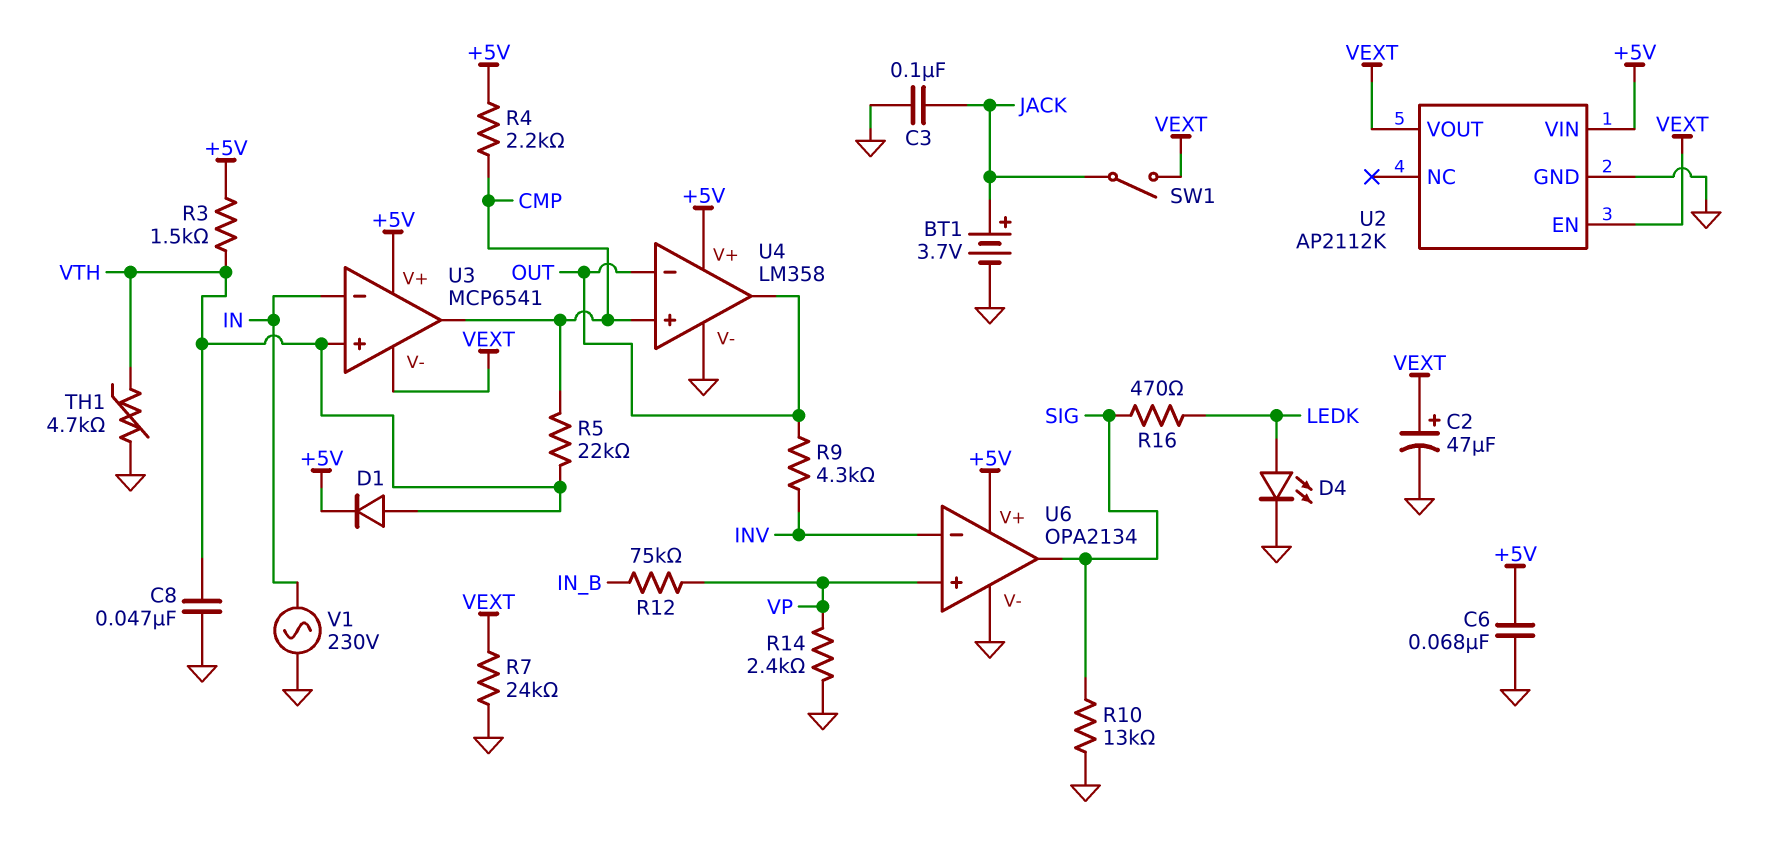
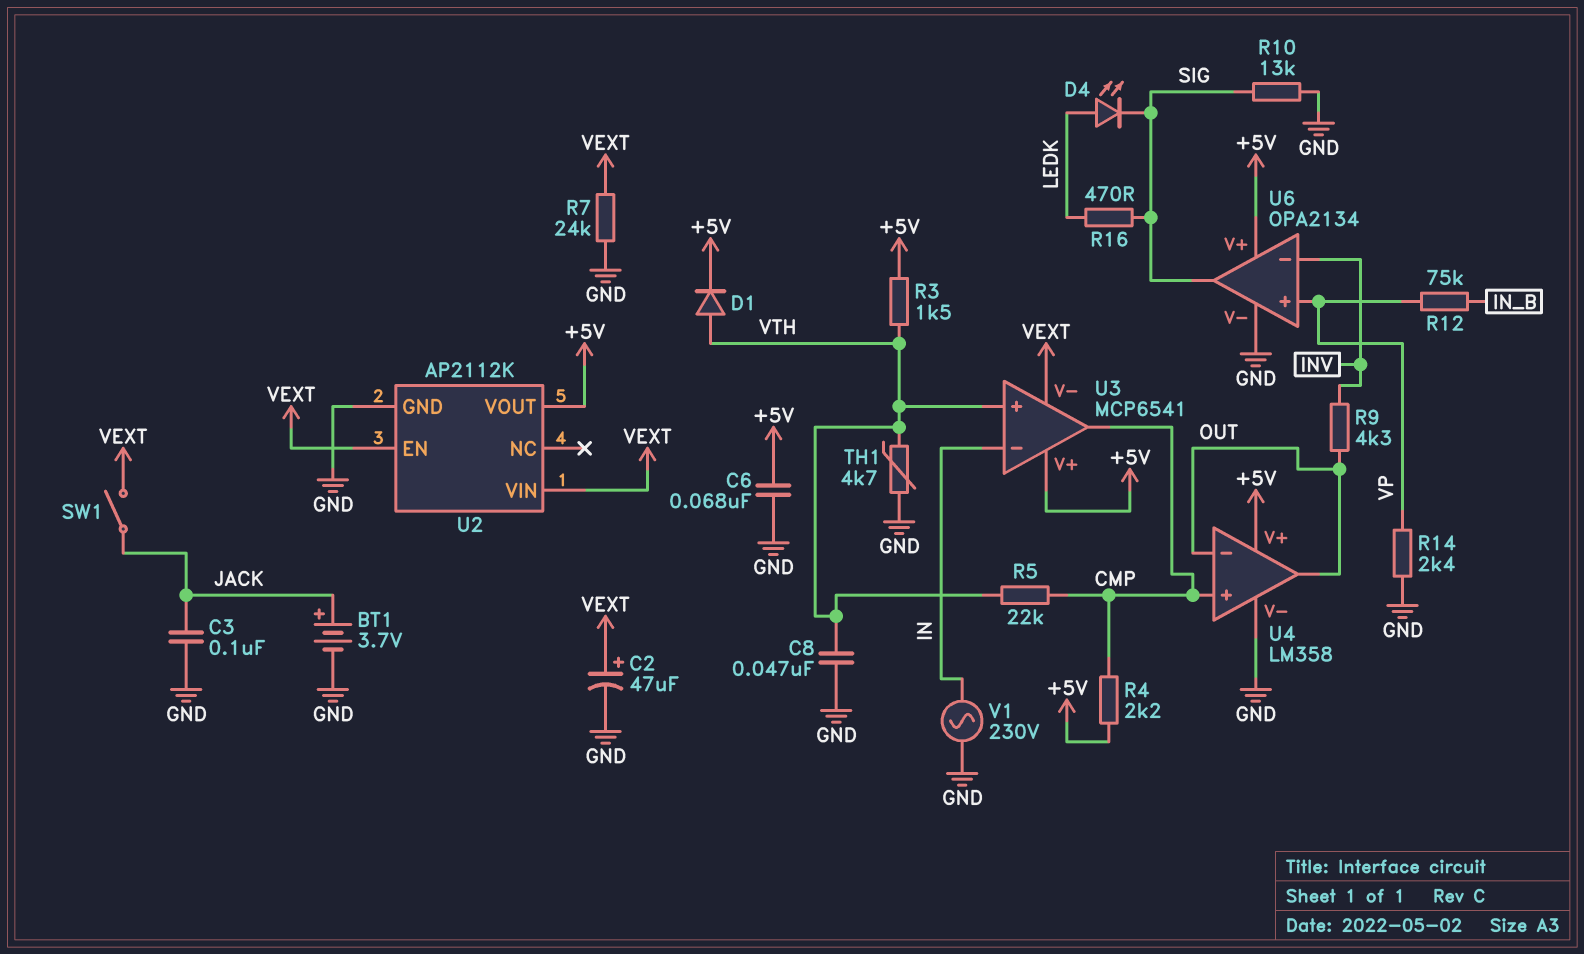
D4: LED (A LEDK, K GND) -> LED (A LEDK, K SIG)
U2 pin VIN: +5V -> VEXT
U2 pin VOUT: VEXT -> +5V

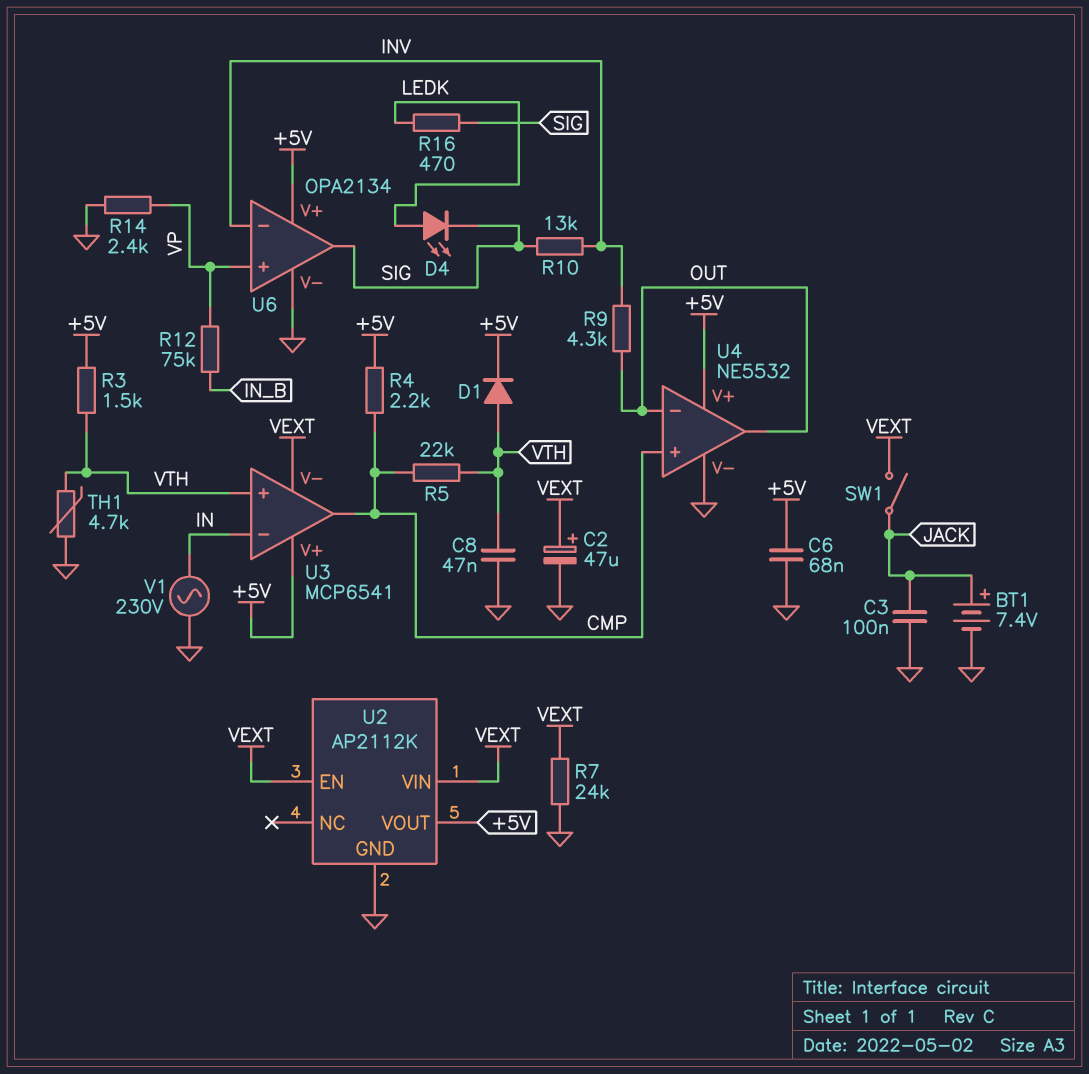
BT1: 3.7V (plus JACK, minus GND) -> 7.4V (plus JACK, minus GND)
R10: 13k (GND, SIG) -> 13k (INV, SIG)
U4: LM358 -> NE5532

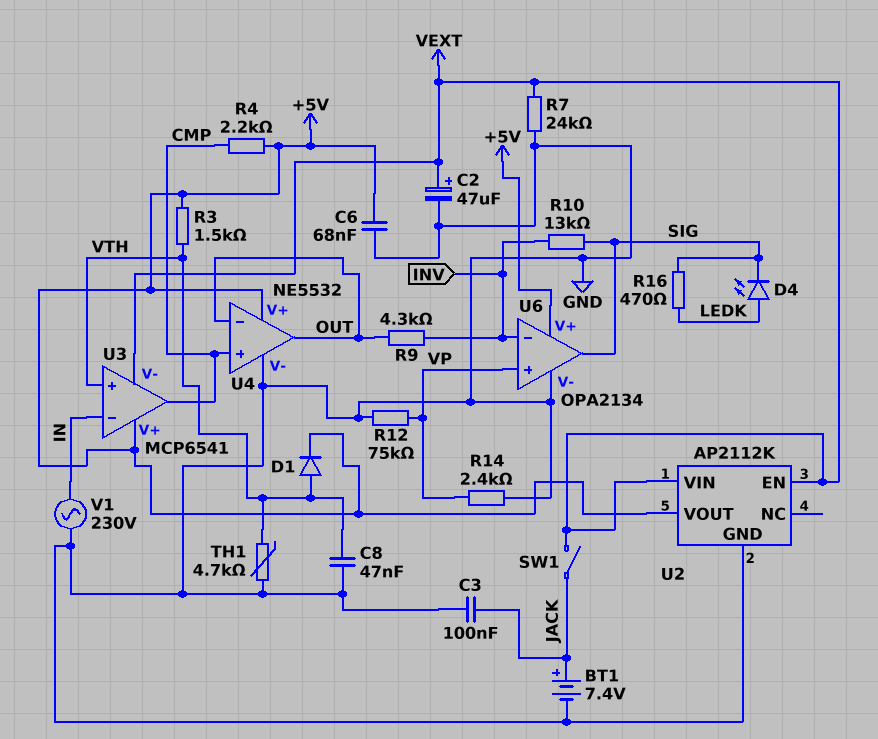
R5: 22k (CMP, VTH) -> none
R12: 75k (IN_B, VP) -> 75k (GND, VP)

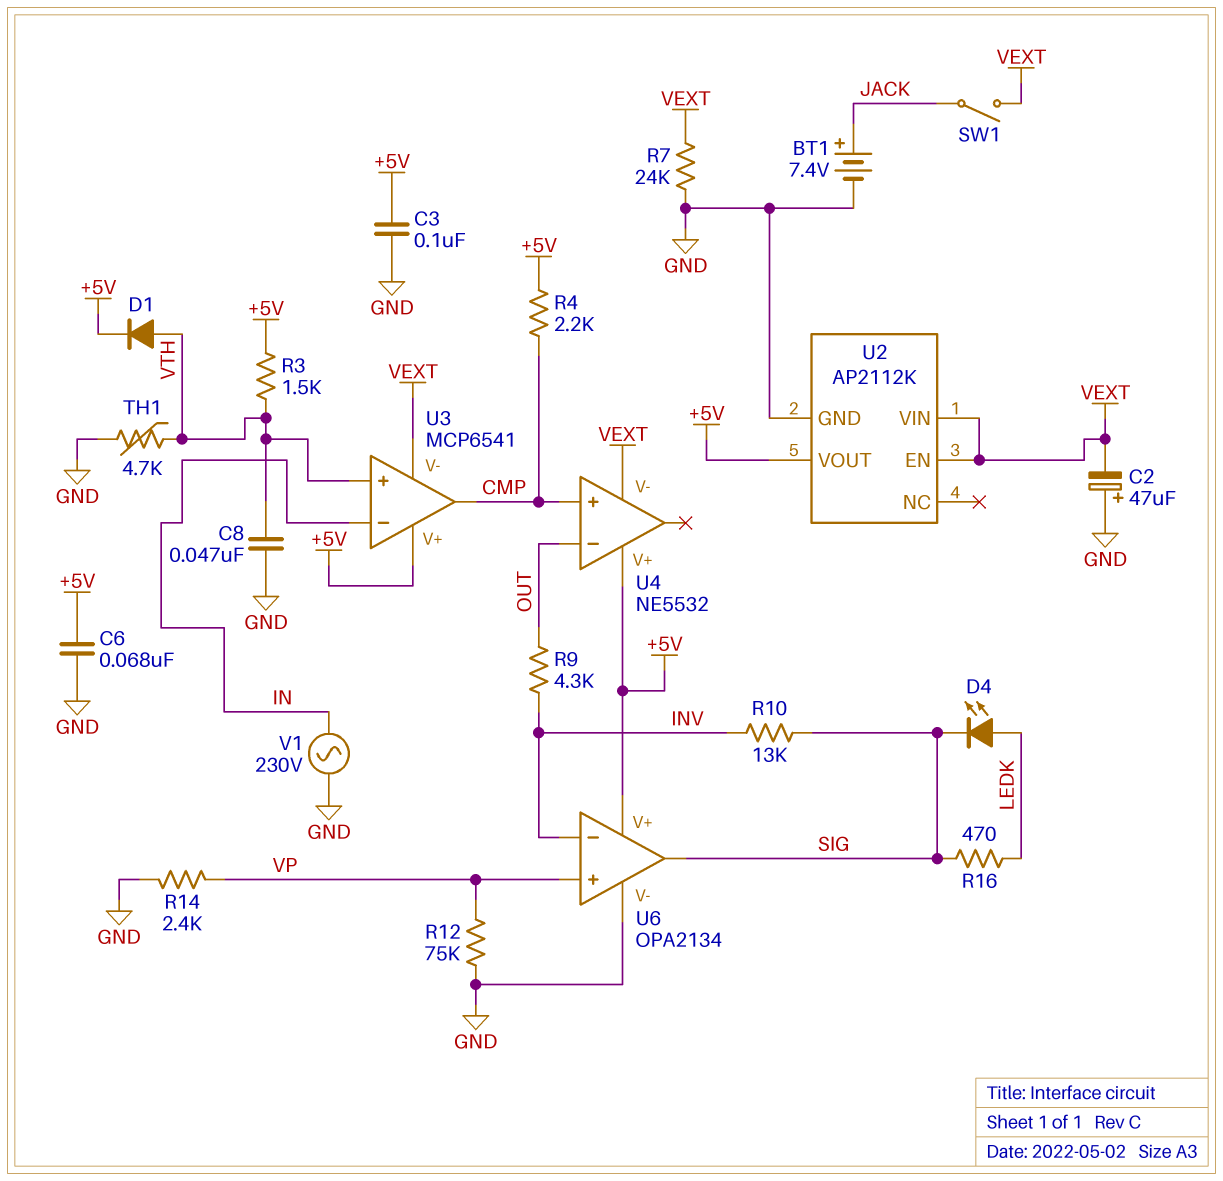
C2: 47uF (plus VEXT, minus GND) -> 47uF (plus GND, minus VEXT)
C3: 100nF (GND, JACK) -> 100nF (+5V, GND)
U4 pin V-: GND -> VEXT
U4 pin out: OUT -> none

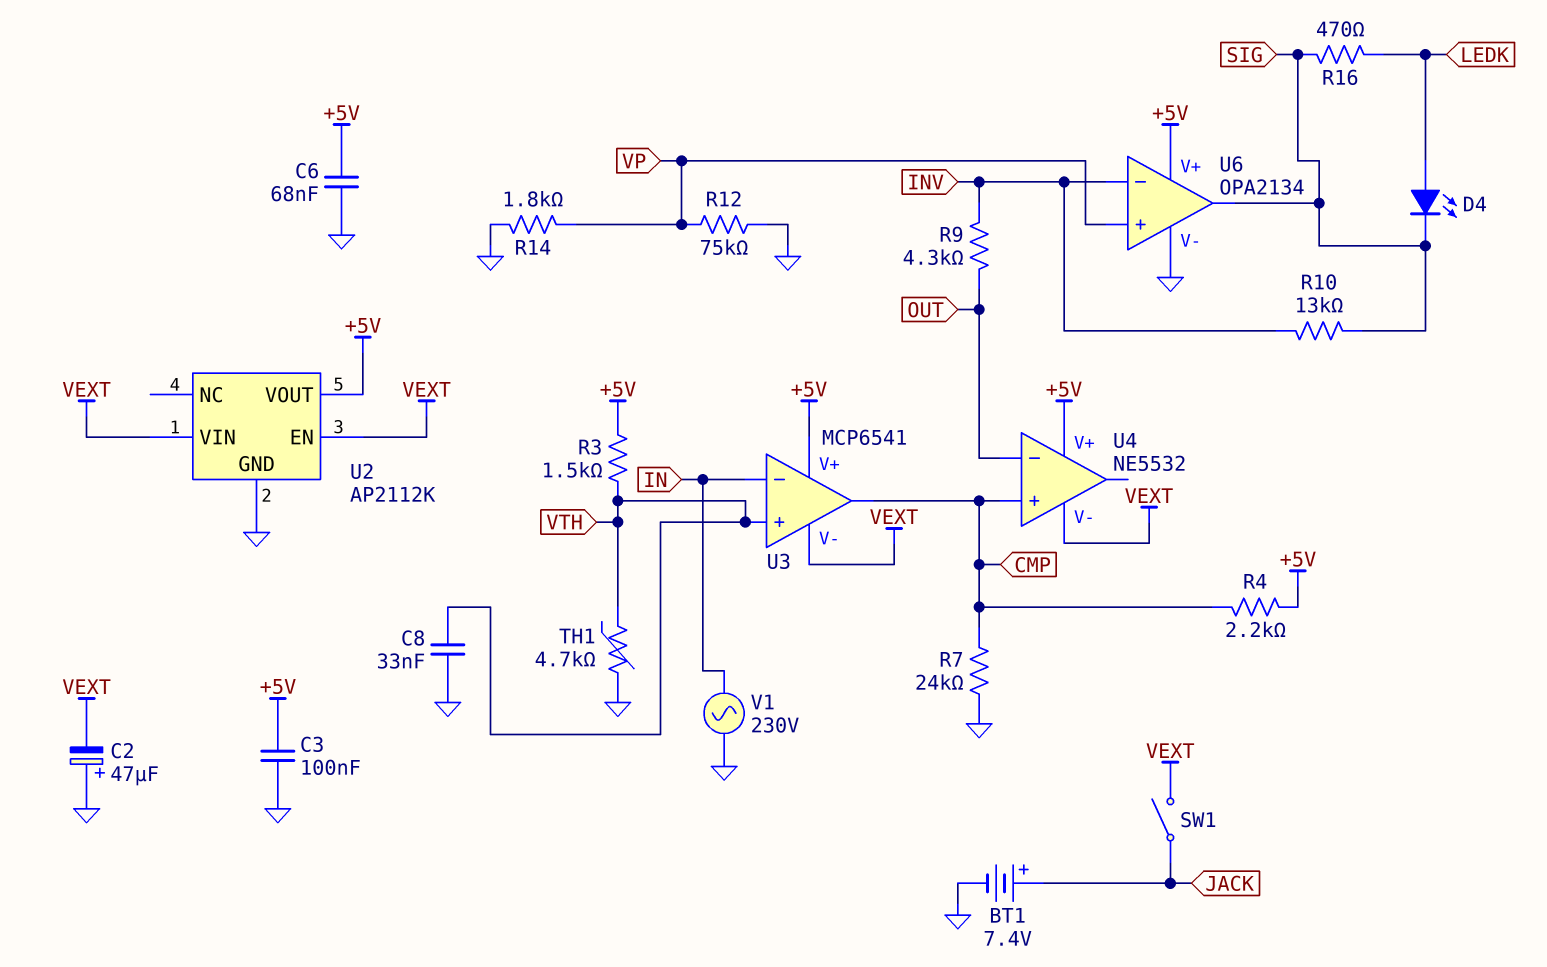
C8: 47nF (GND, VTH) -> 33nF (GND, VTH)
D1: diode (A VTH, K +5V) -> none
R7: 24k (GND, VEXT) -> 24k (CMP, GND)
R14: 2.4k (GND, VP) -> 1.8k (GND, VP)

